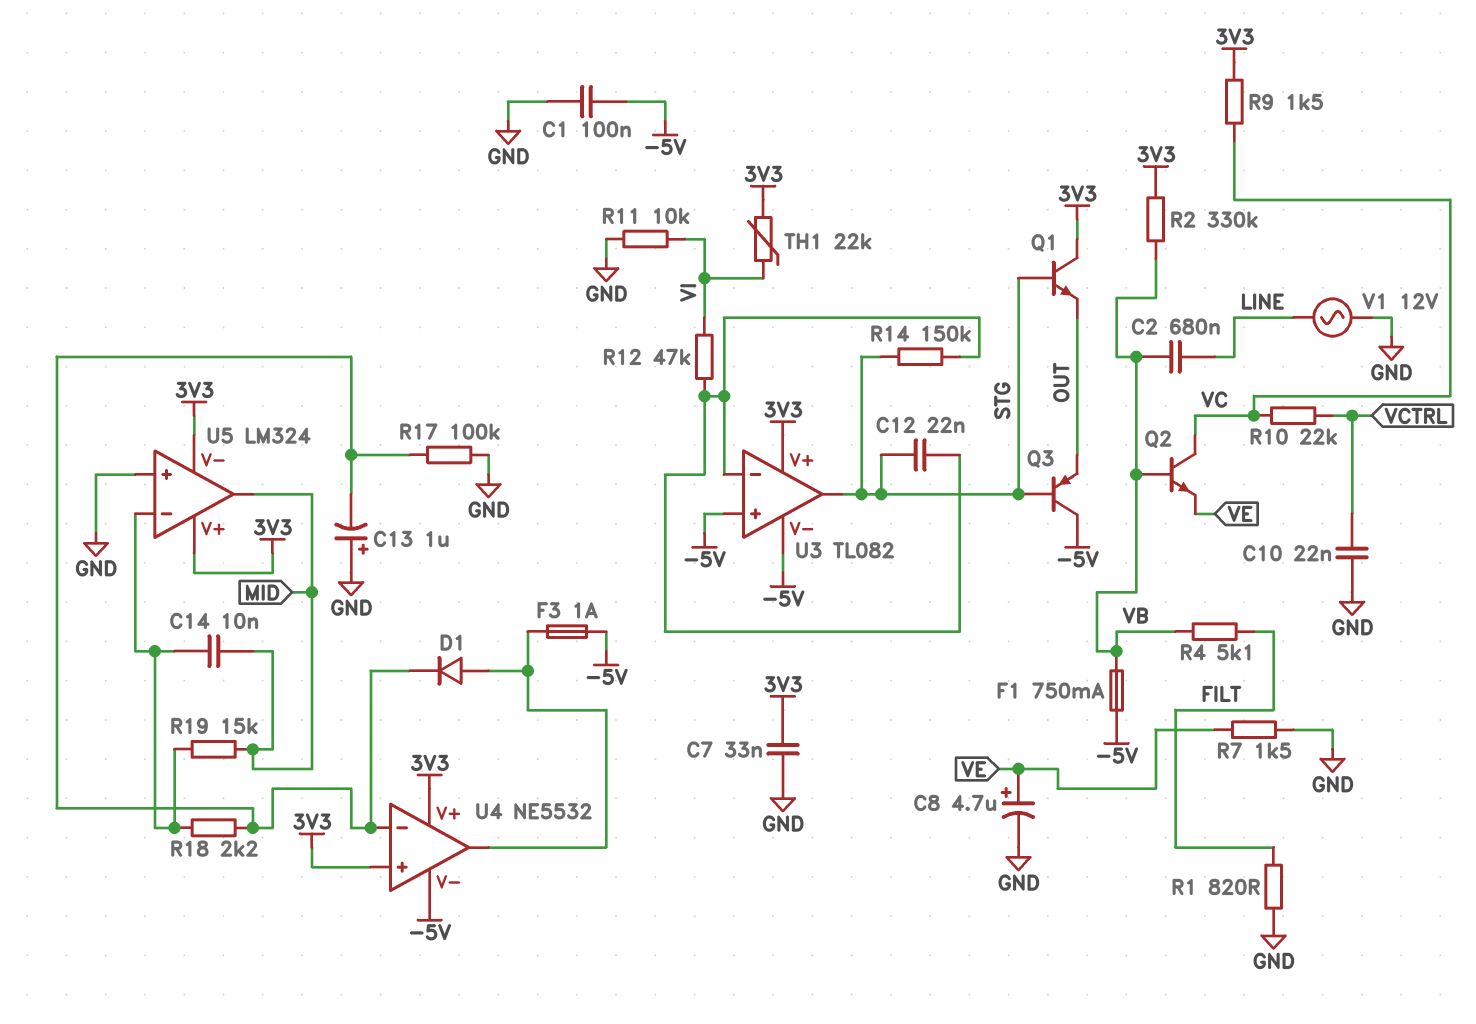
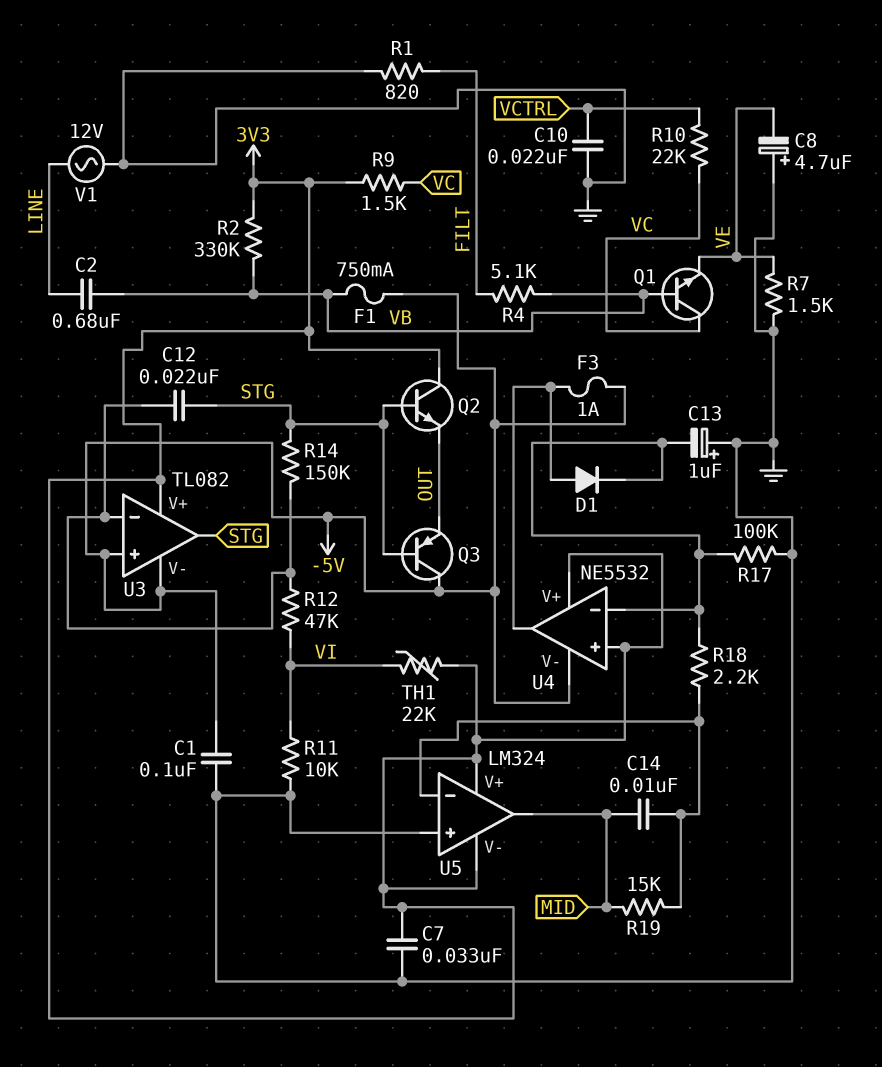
C8: 4.7uF (plus VE, minus GND) -> 4.7uF (plus GND, minus VE)
Q1: NPN (B STG, C 3V3, E OUT) -> NPN (B VB, C VC, E VE)
Q2: NPN (B VB, C VC, E VE) -> NPN (B STG, C 3V3, E OUT)

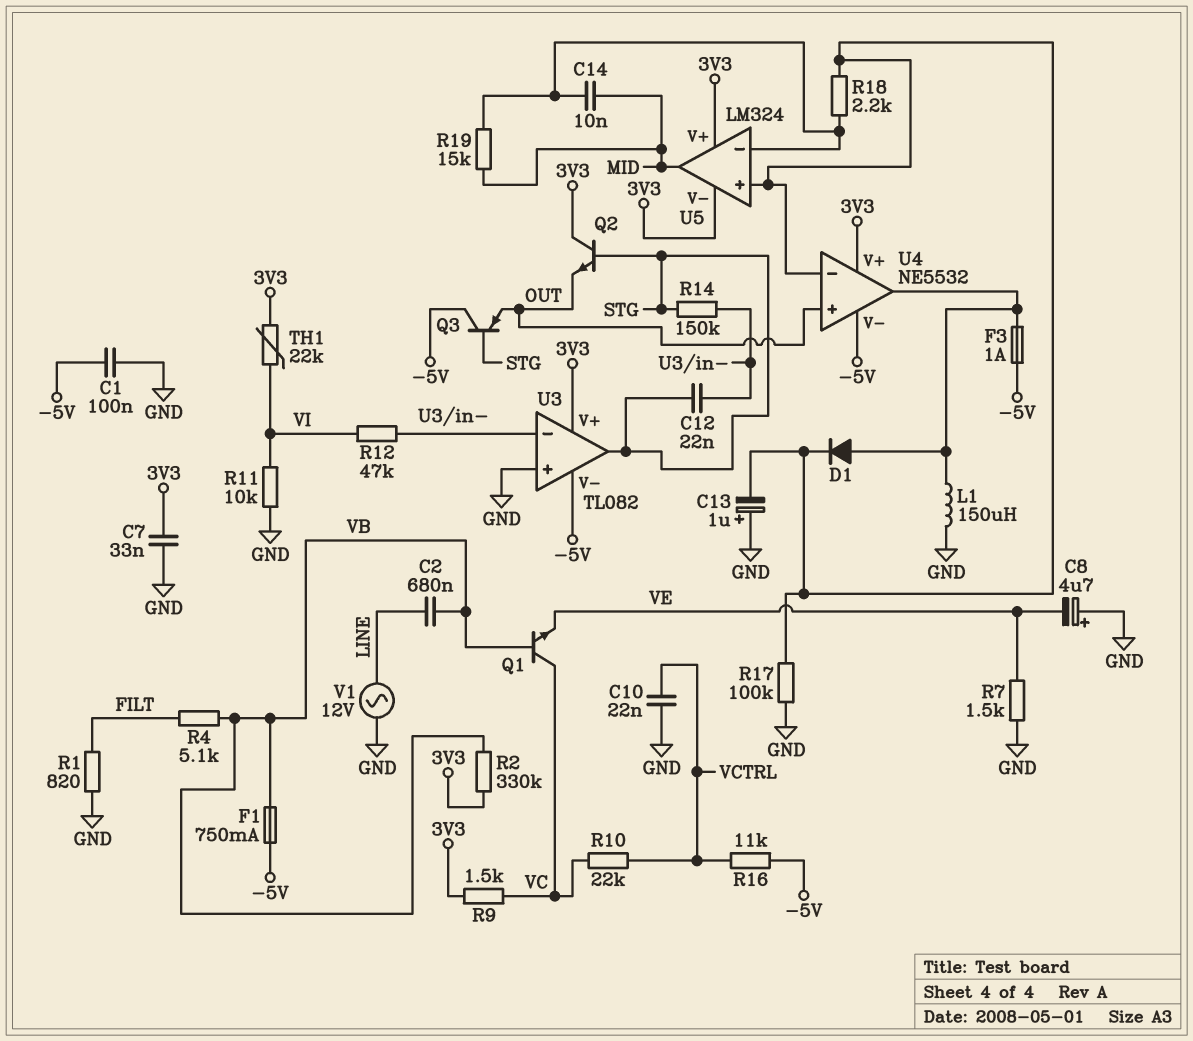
L1: none -> 150uH (GND, U4/out)
R16: none -> 11k (-5V, VCTRL)
U3 pin in+: -5V -> GND
U4 pin in+: 3V3 -> OUT
U5 pin in+: GND -> U4/in-

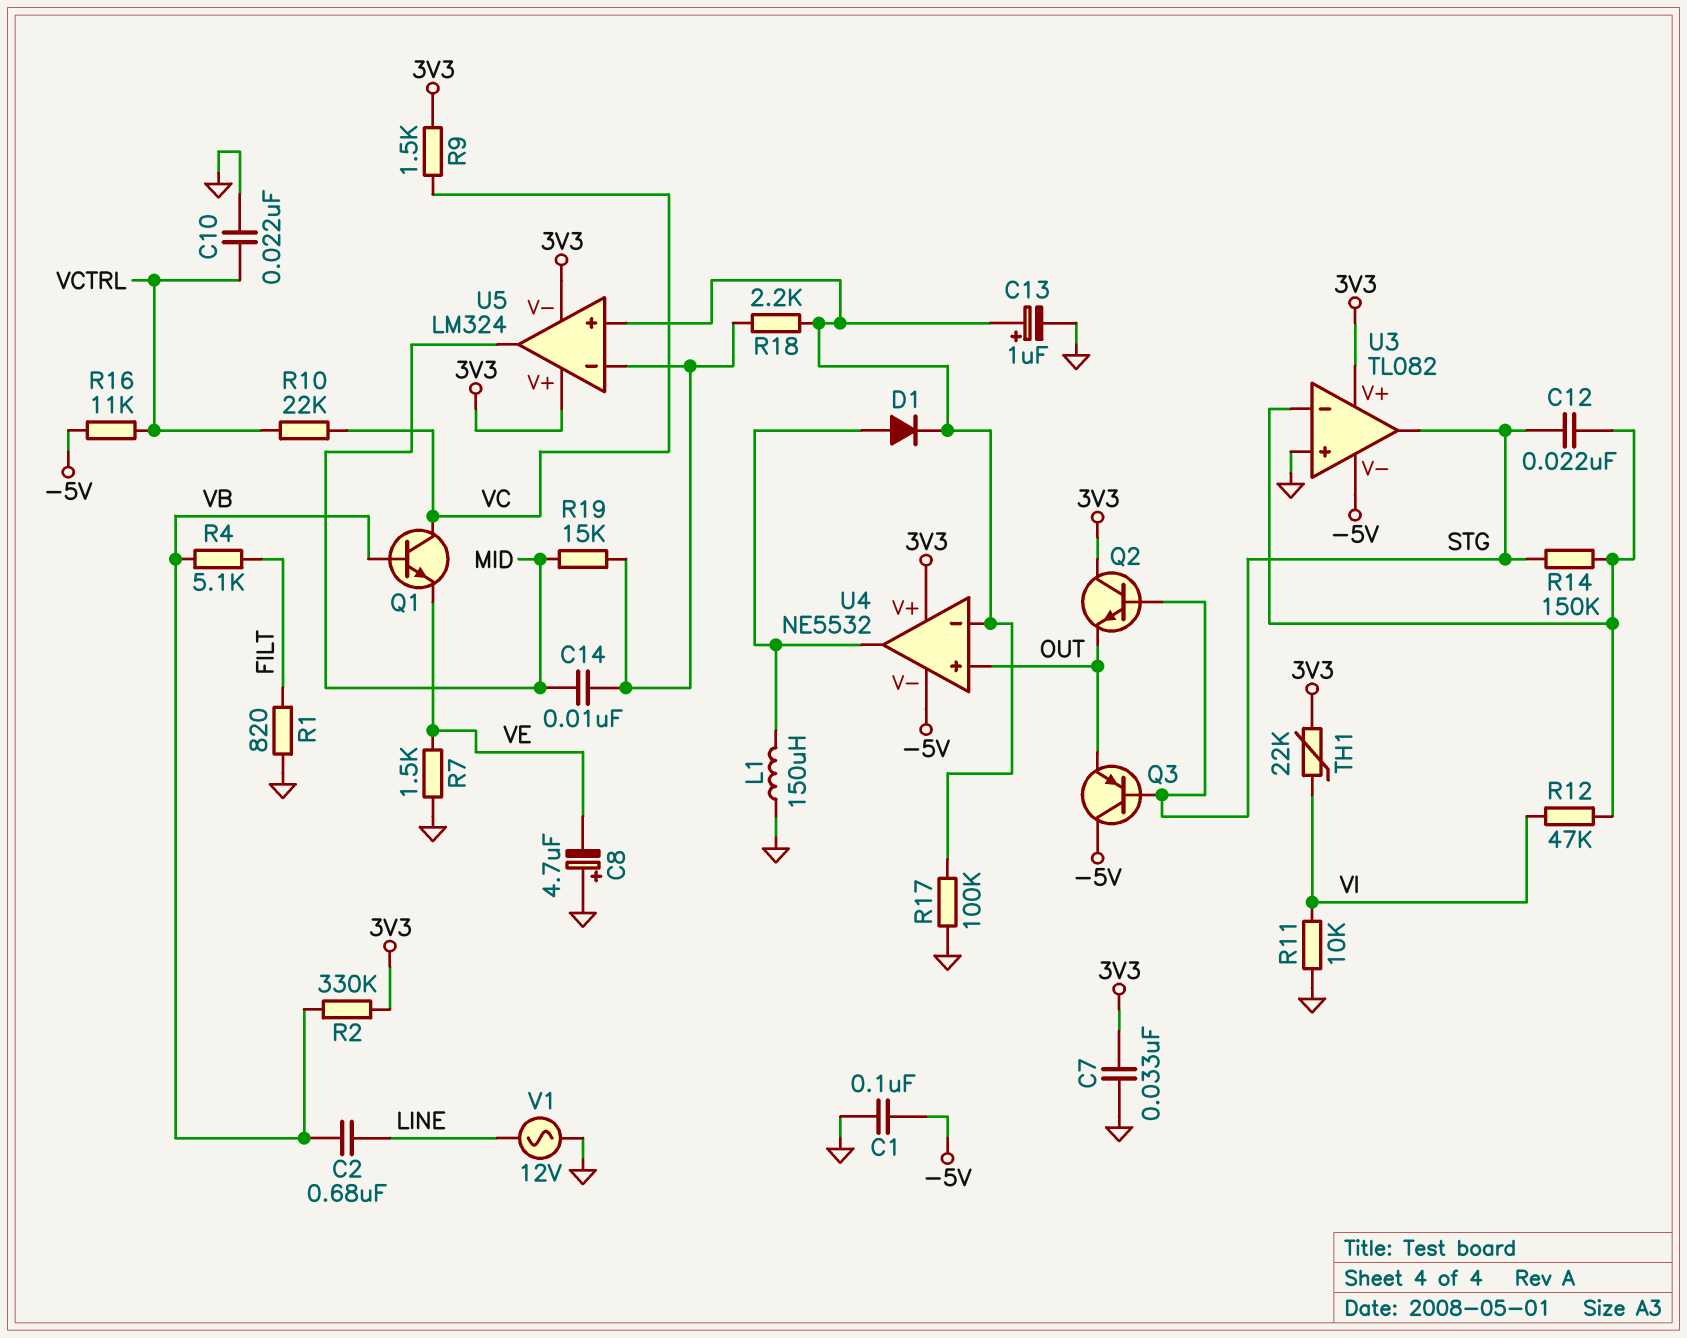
C13: 1uF (plus GND, minus U4/in-) -> 1uF (plus U4/in-, minus GND)
F1: 750mA (-5V, VB) -> none
F3: 1A (-5V, U4/out) -> none

